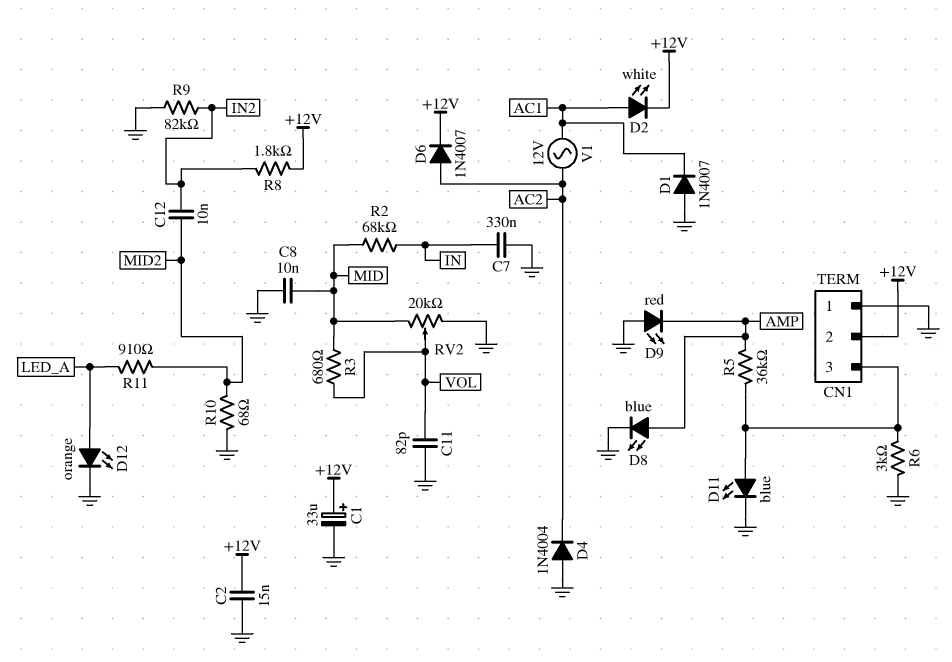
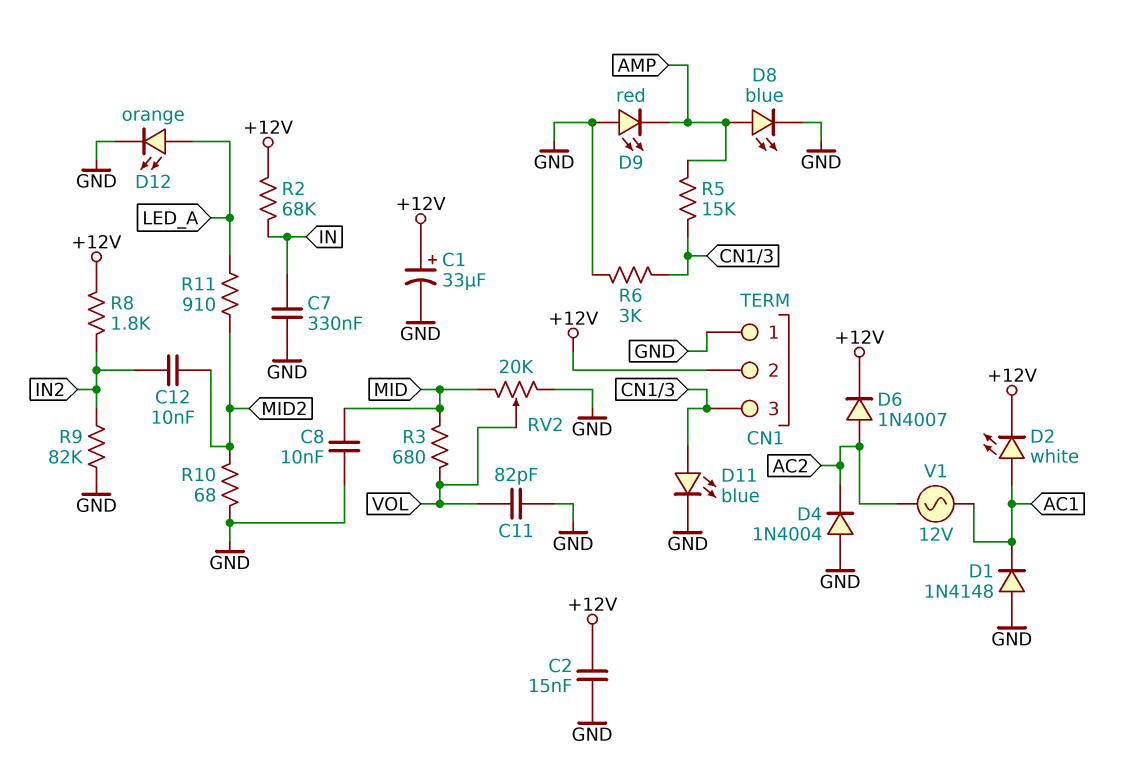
D1: diode 1N4007 (A GND, K AC1) -> diode 1N4148 (A GND, K AC1)
R2: 68k (IN, MID) -> 68k (+12V, IN)
R5: 36k (AMP, CN1/3) -> 15k (AMP, CN1/3)

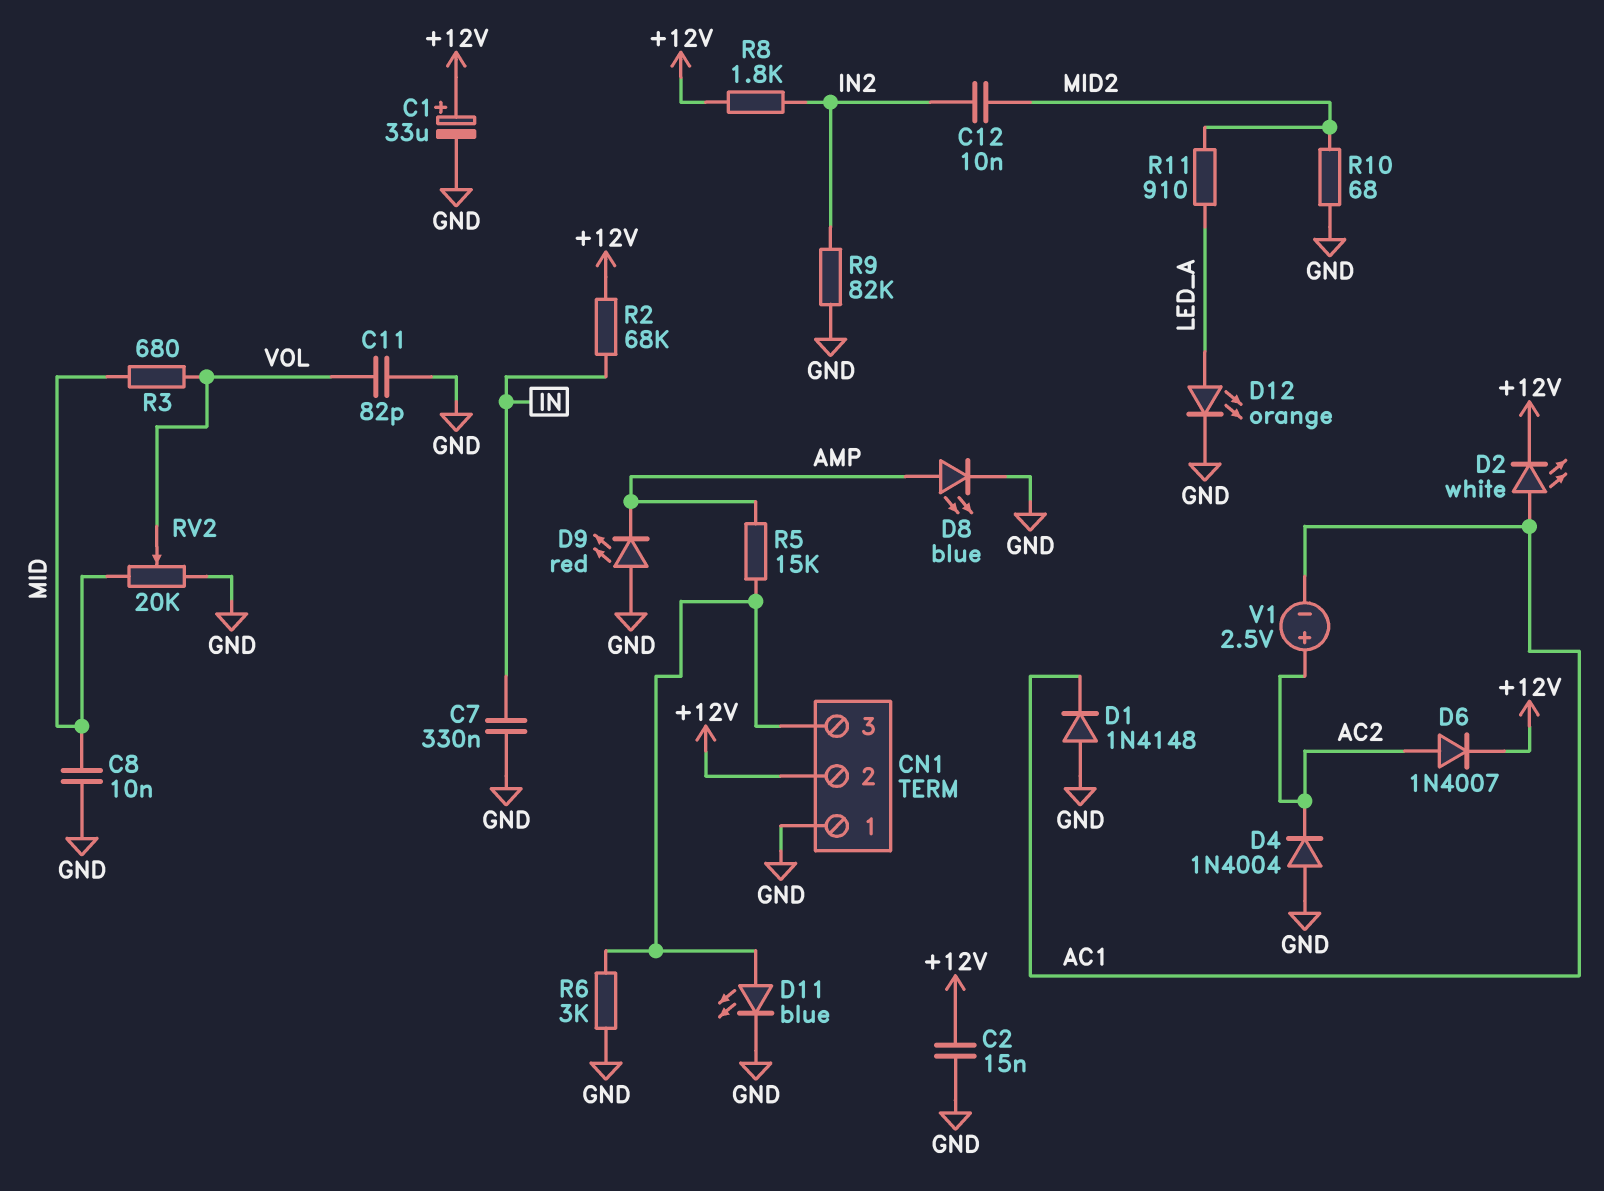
V1: AC 12V (AC1, AC2) -> 2.5V (plus AC2, minus AC1)

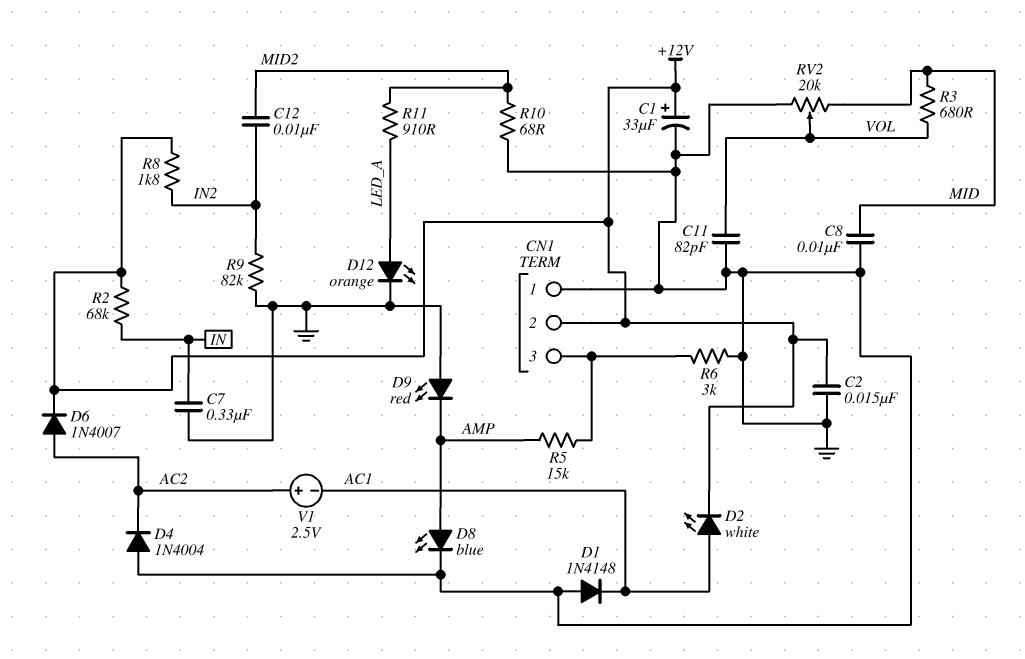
D11: LED blue (A CN1/3, K GND) -> none

